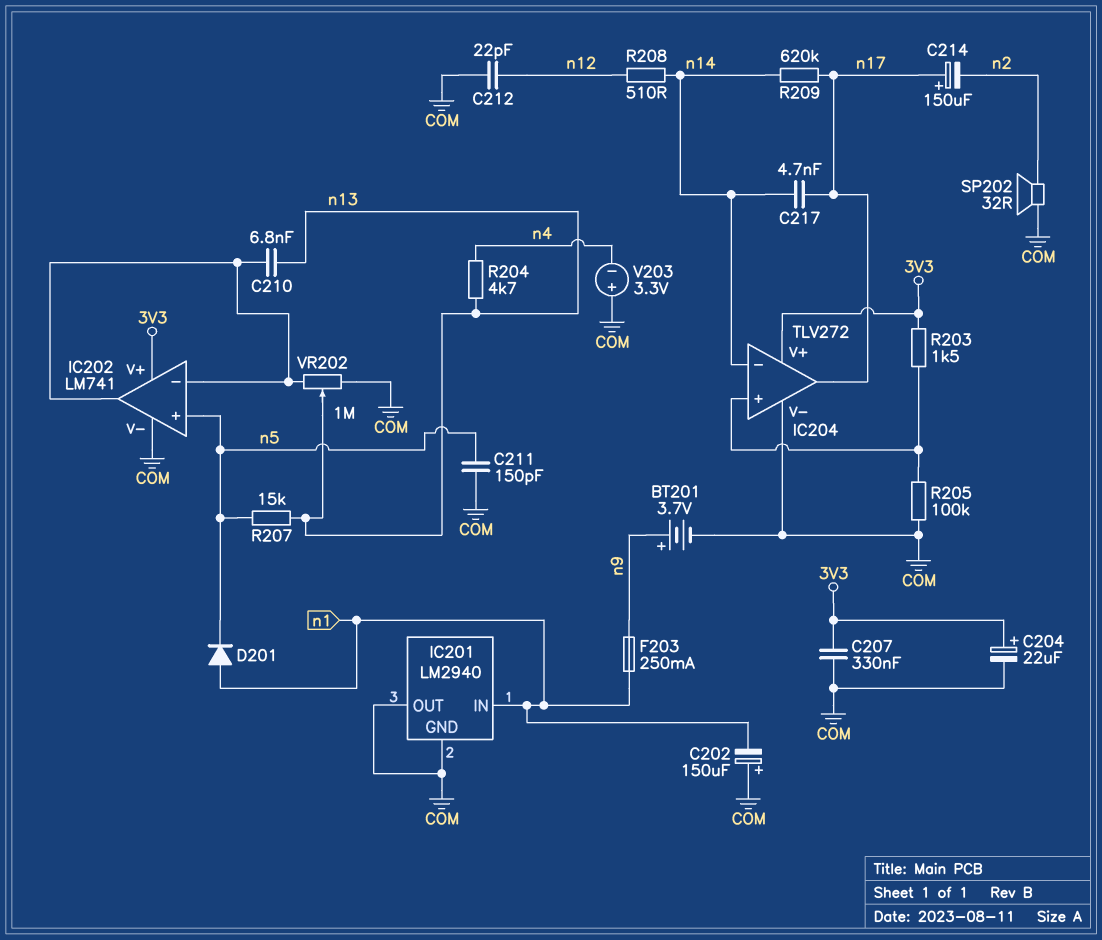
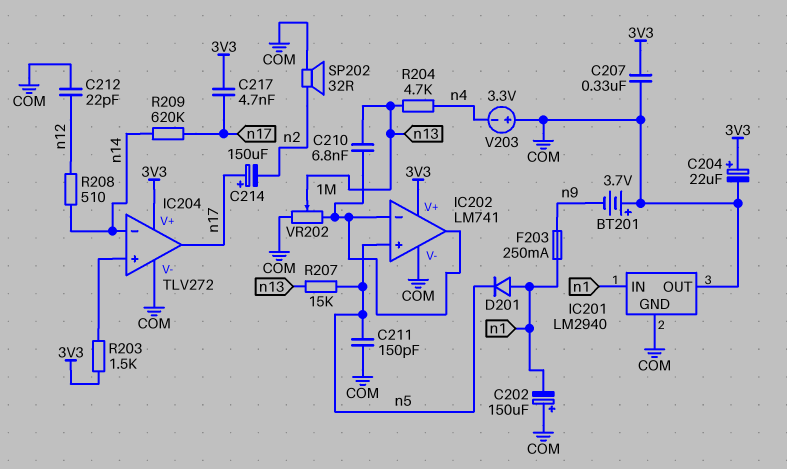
BT201: 3.7V (plus n9, minus COM) -> 3.7V (plus COM, minus n9)
C217: 4.7nF (n14, n17) -> 4.7nF (3V3, n17)
R205: 100k (COM, IC204/in+) -> none

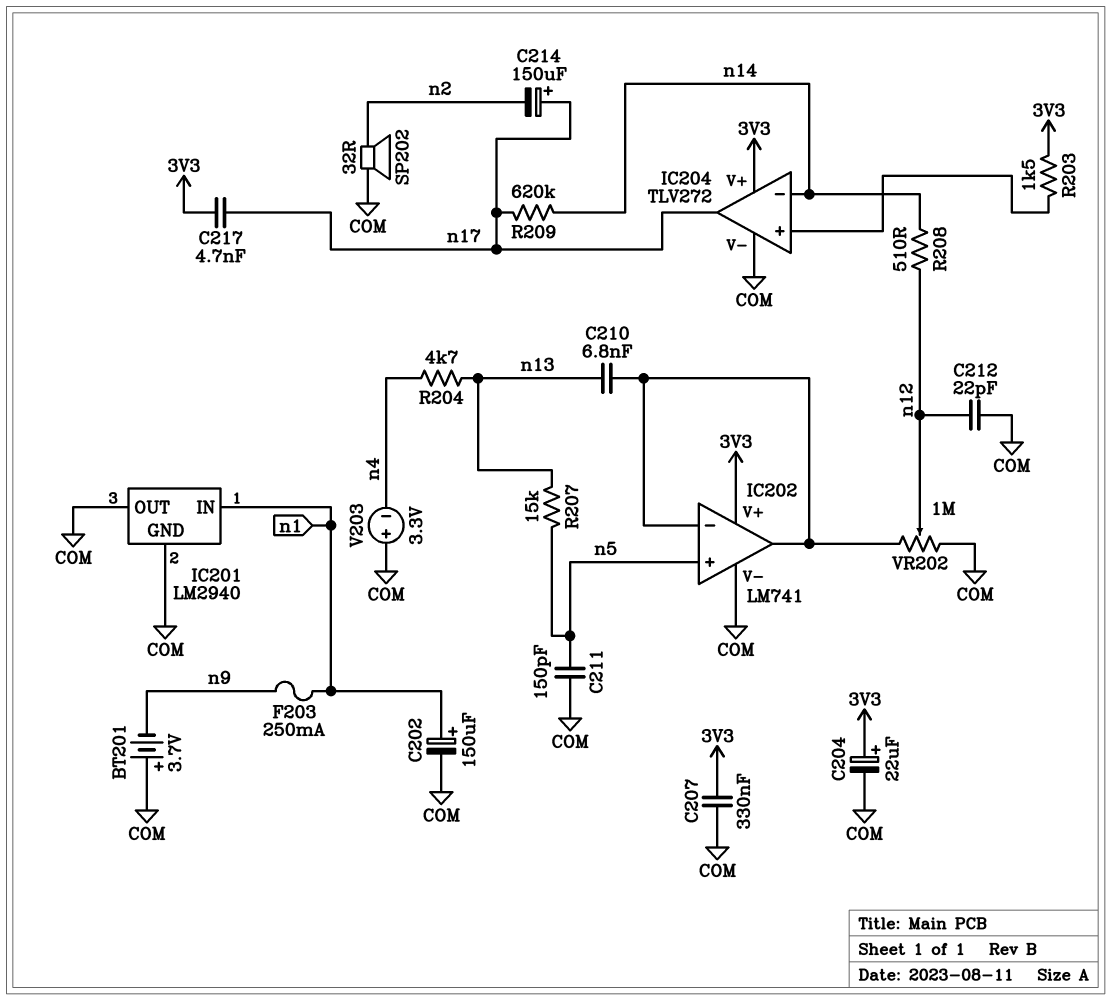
C202: 150uF (plus COM, minus n1) -> 150uF (plus n1, minus COM)
D201: diode (A n1, K n5) -> none
VR202: 1M (COM, IC202/in-, wiper n13) -> 1M (COM, IC202/in-, wiper n12)

